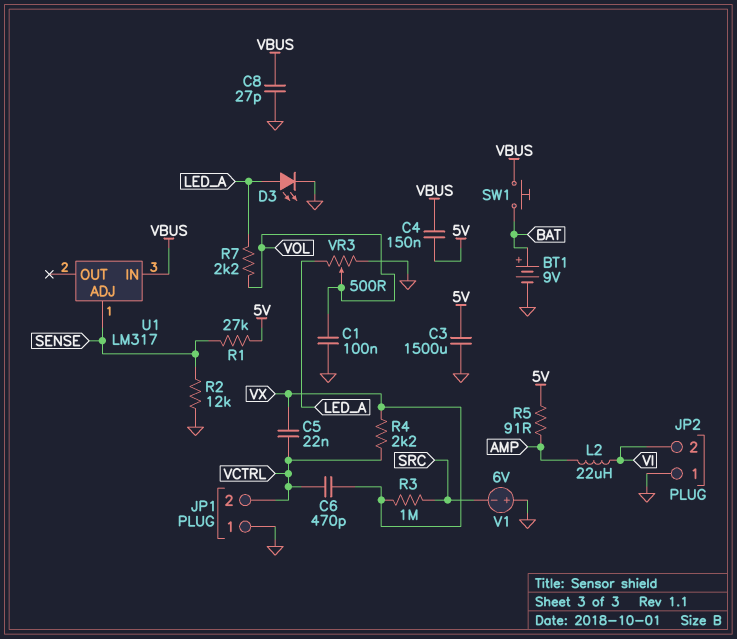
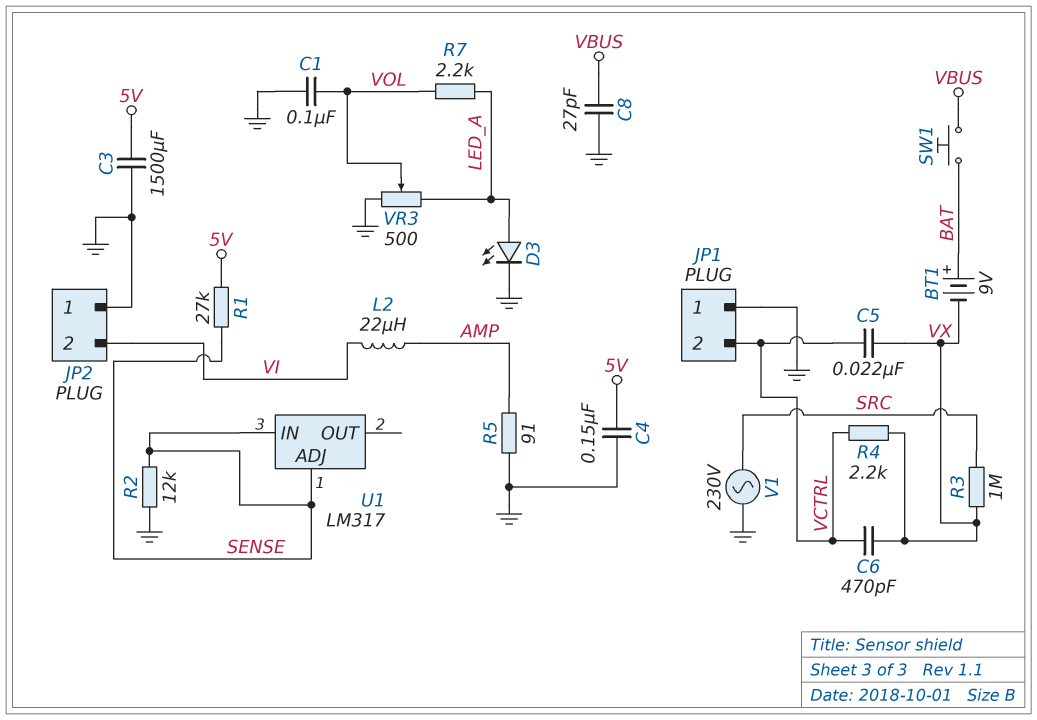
BT1: 9V (plus BAT, minus GND) -> 9V (plus BAT, minus VX)
C4: 150nF (5V, VBUS) -> 150nF (5V, GND)
R5: 91 (5V, AMP) -> 91 (AMP, GND)
U1 pin IN: VBUS -> SENSE
V1: 6V (plus GND, minus SRC) -> AC 230V (GND, SRC)

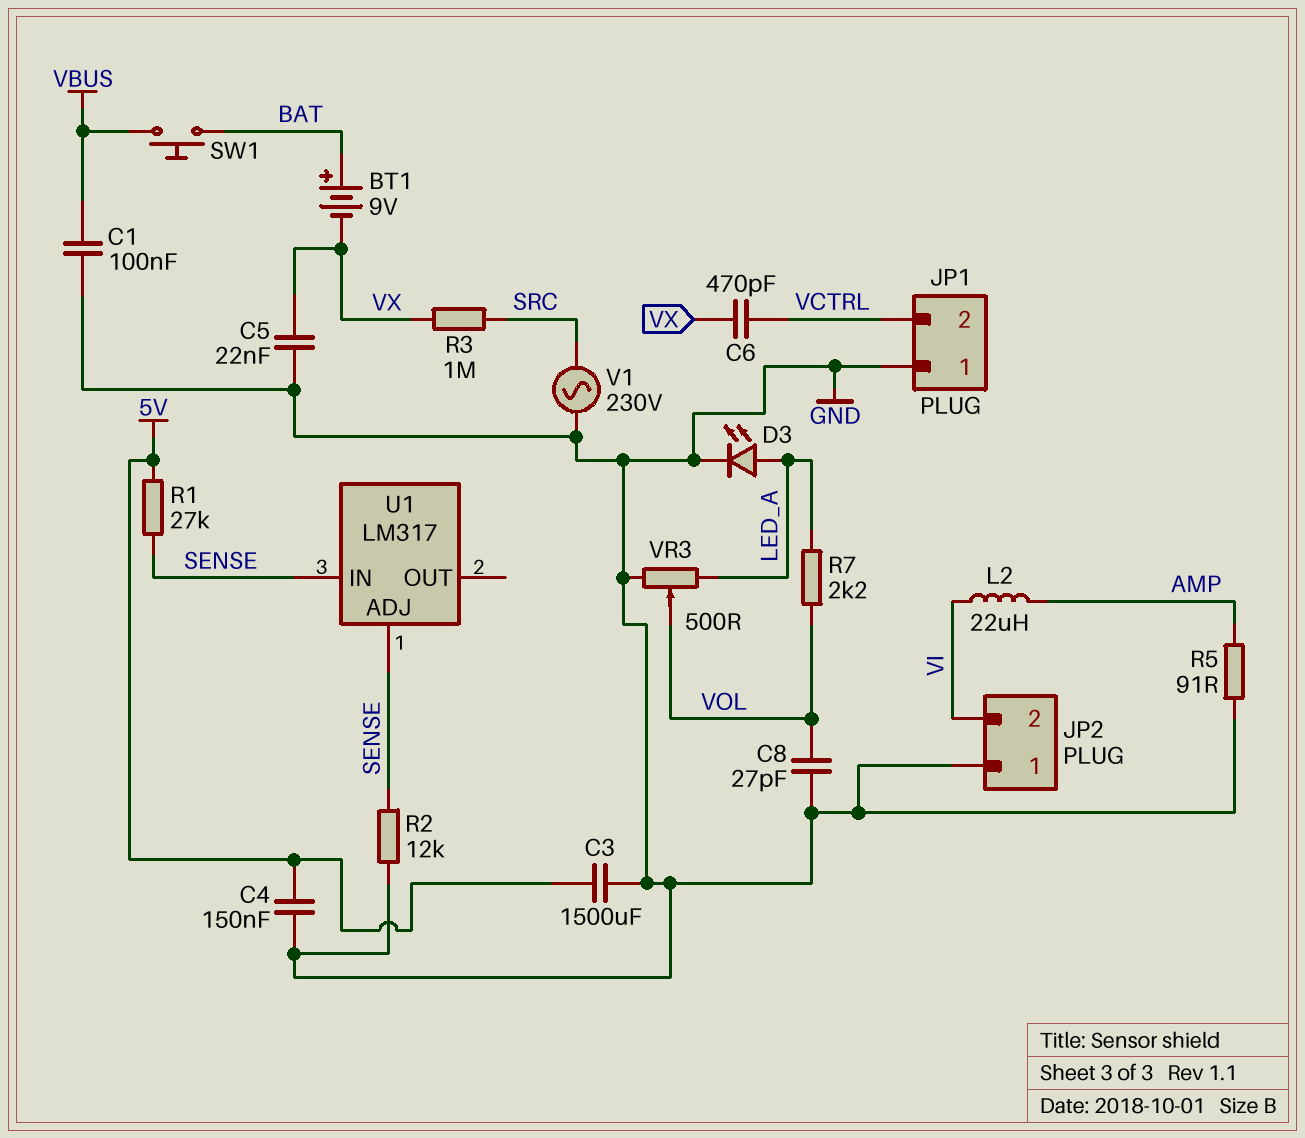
C1: 100nF (GND, VOL) -> 100nF (GND, VBUS)
C5: 22nF (VCTRL, VX) -> 22nF (GND, VX)
C8: 27pF (GND, VBUS) -> 27pF (GND, VOL)
R4: 2.2k (VCTRL, VX) -> none

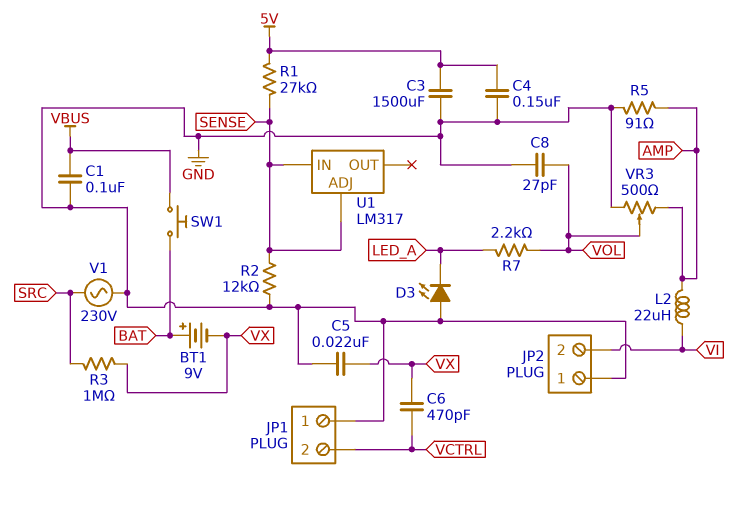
D3: LED (A LED_A, K GND) -> LED (A GND, K LED_A)
VR3: 500 (GND, LED_A, wiper VOL) -> 500 (AMP, GND, wiper VOL)

